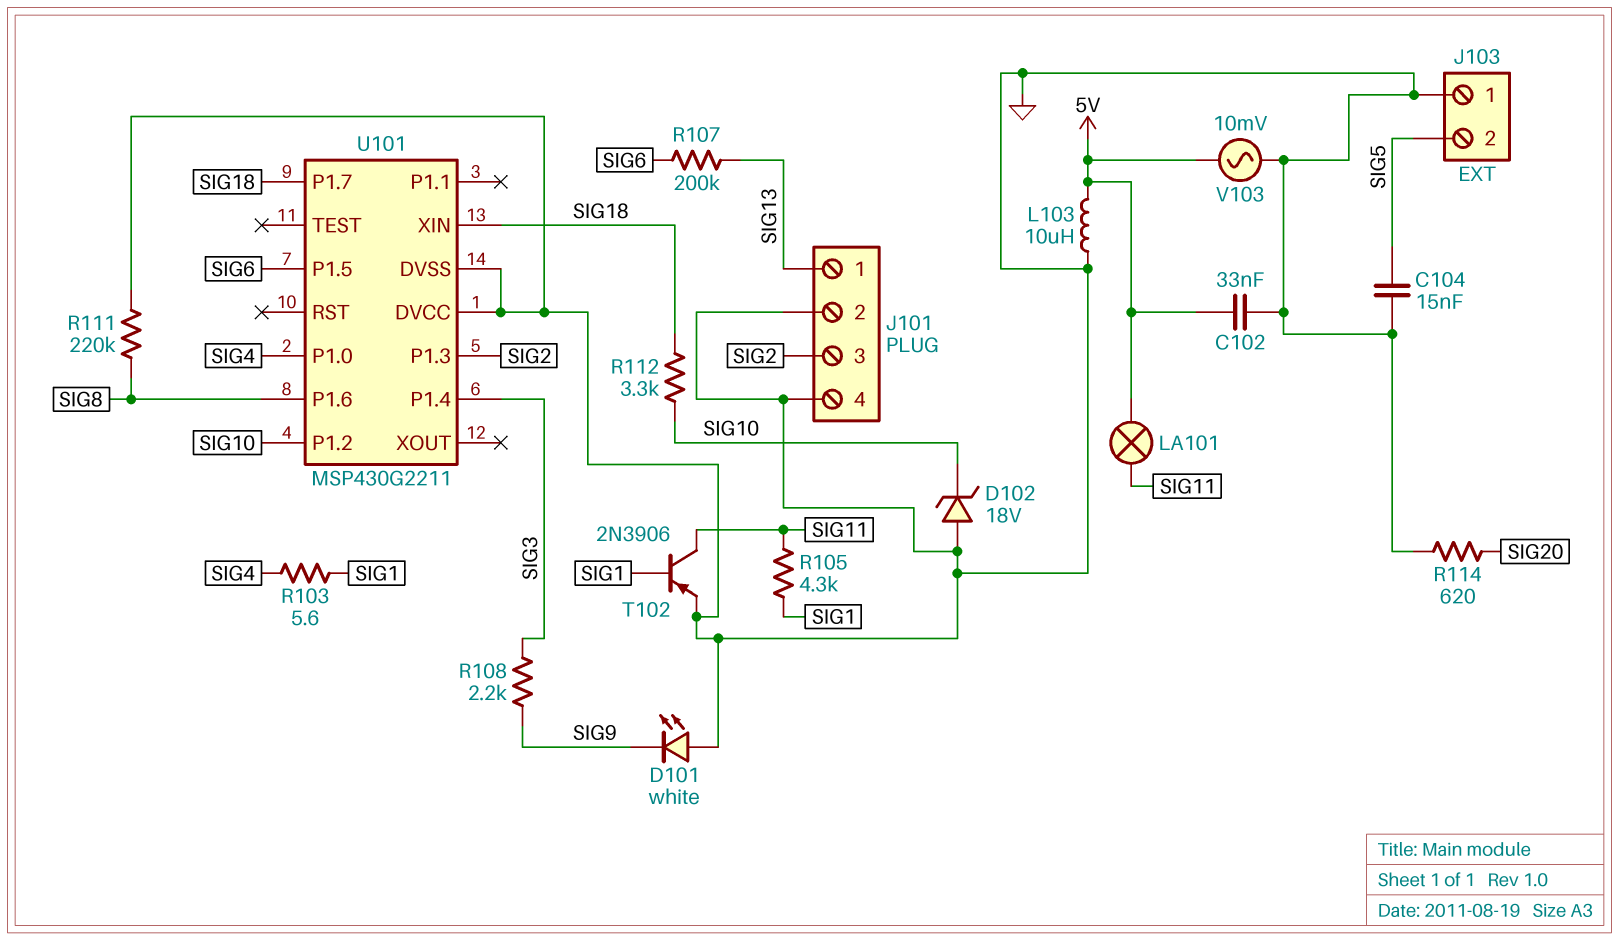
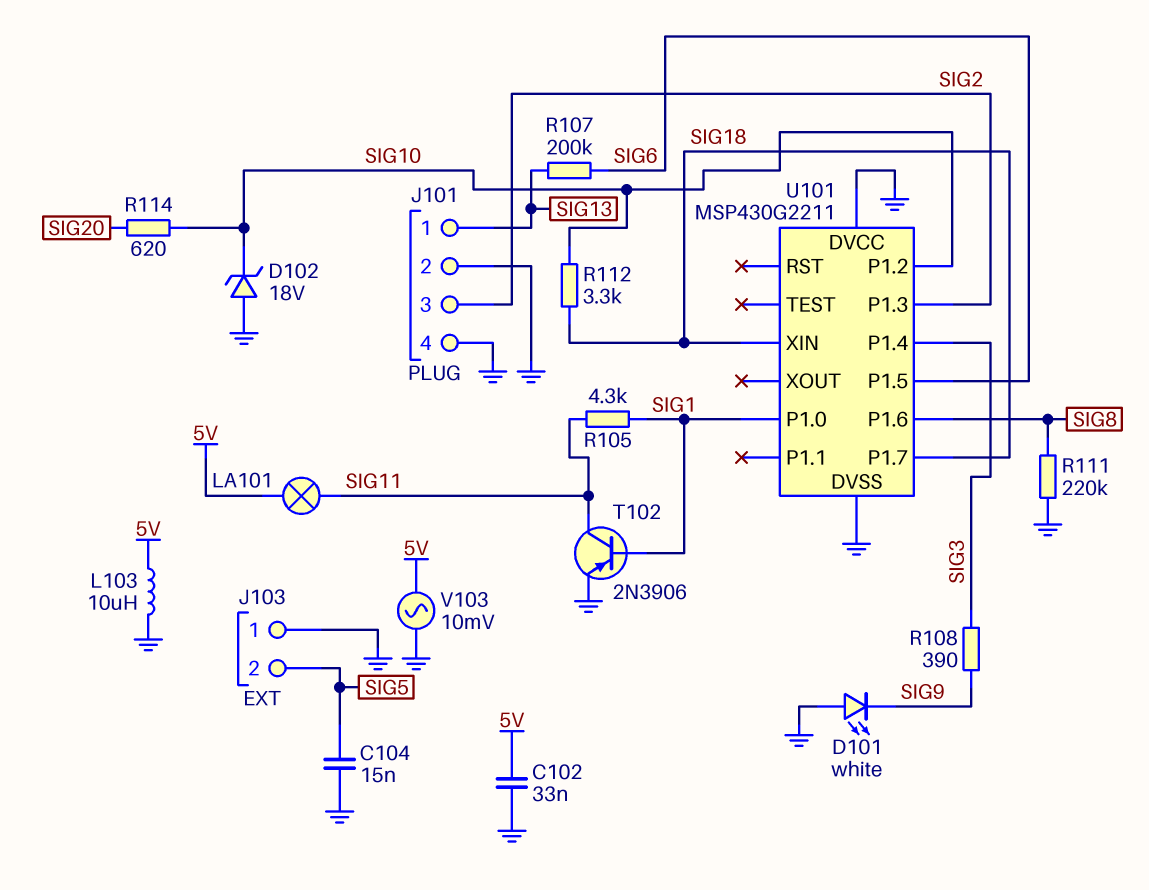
R103: 5.6 (SIG1, SIG4) -> none
R108: 2.2k (SIG3, SIG9) -> 390 (SIG3, SIG9)
R114: 620 (GND, SIG20) -> 620 (SIG10, SIG20)
U101 pin P1.0: SIG4 -> SIG1

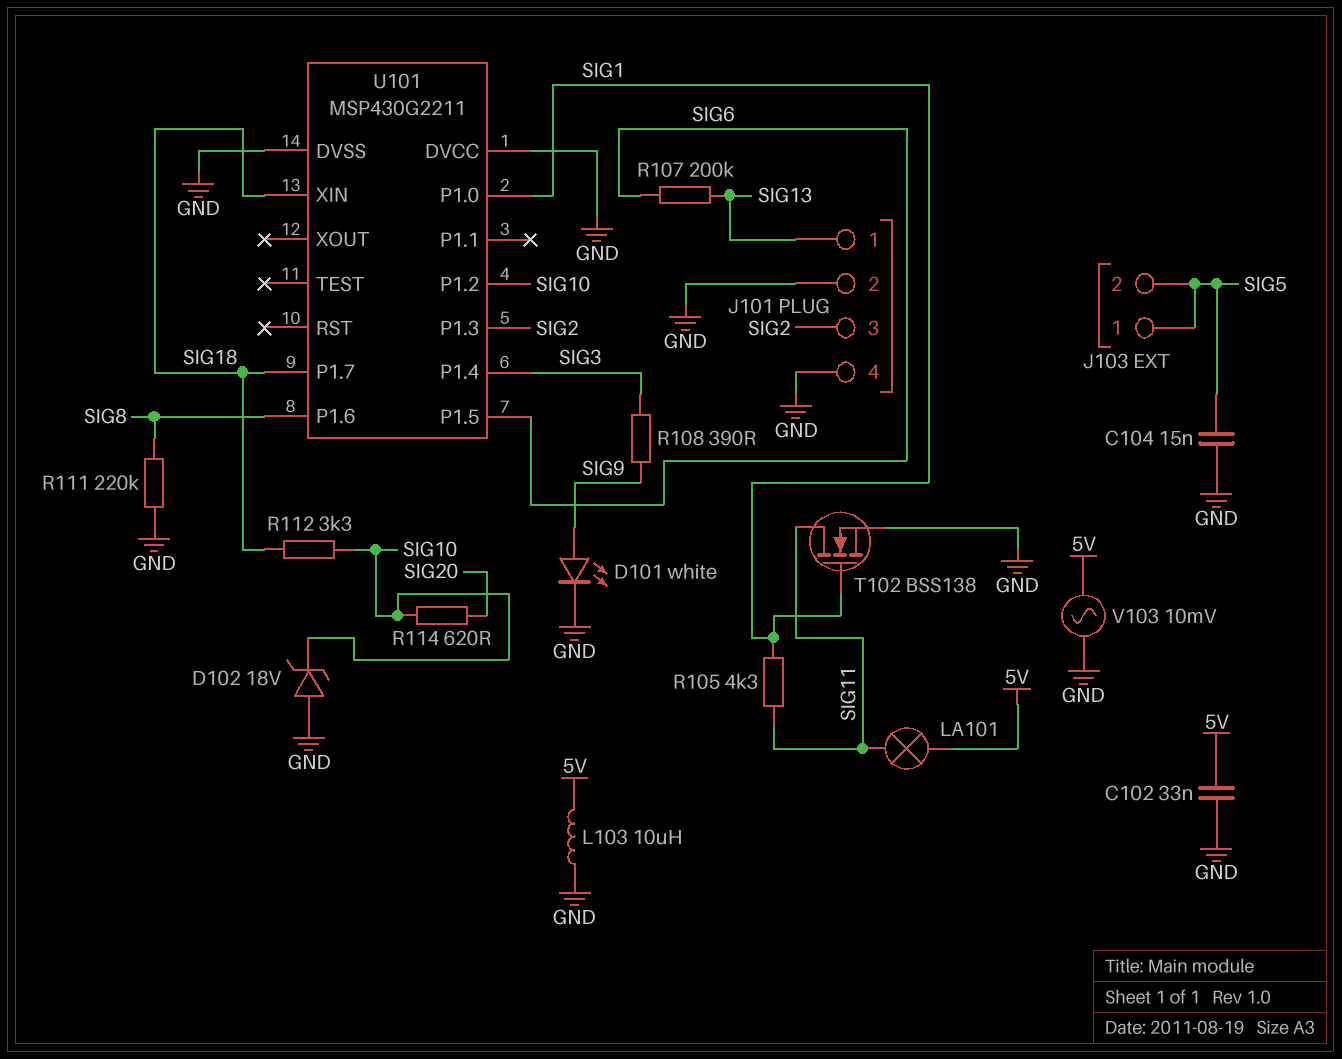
D101: LED white (A GND, K SIG9) -> LED white (A SIG9, K GND)
J103 pin 1: GND -> SIG5
T102: PNP 2N3906 (B SIG1, C SIG11, E GND) -> NMOS BSS138 (G SIG1, D SIG11, S GND)

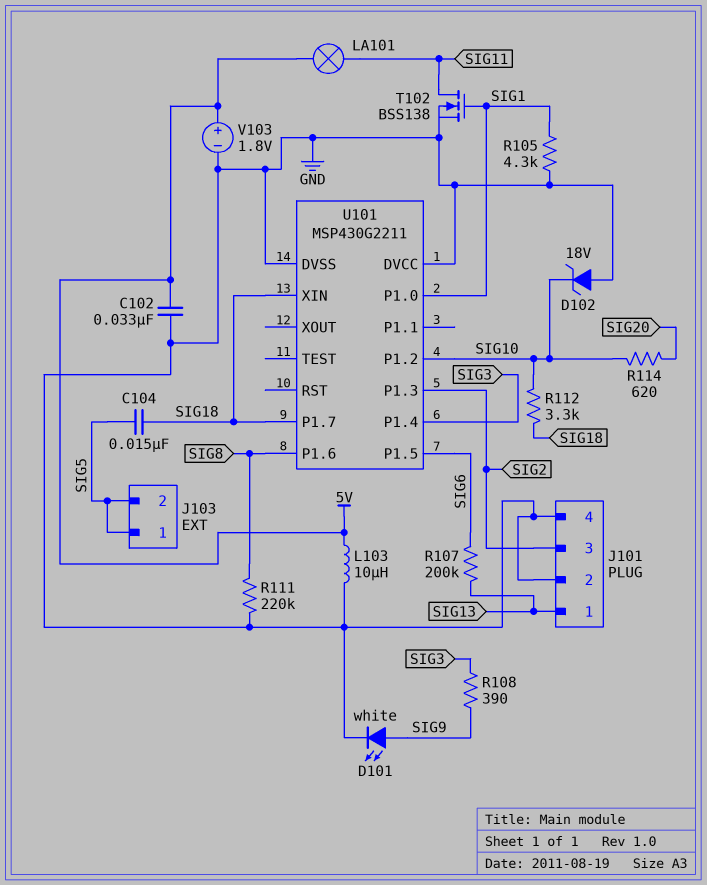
C104: 15nF (GND, SIG5) -> 15nF (SIG5, SIG18)
R105: 4.3k (SIG1, SIG11) -> 4.3k (GND, SIG1)
V103: AC 10mV (5V, GND) -> 1.8V (plus 5V, minus GND)

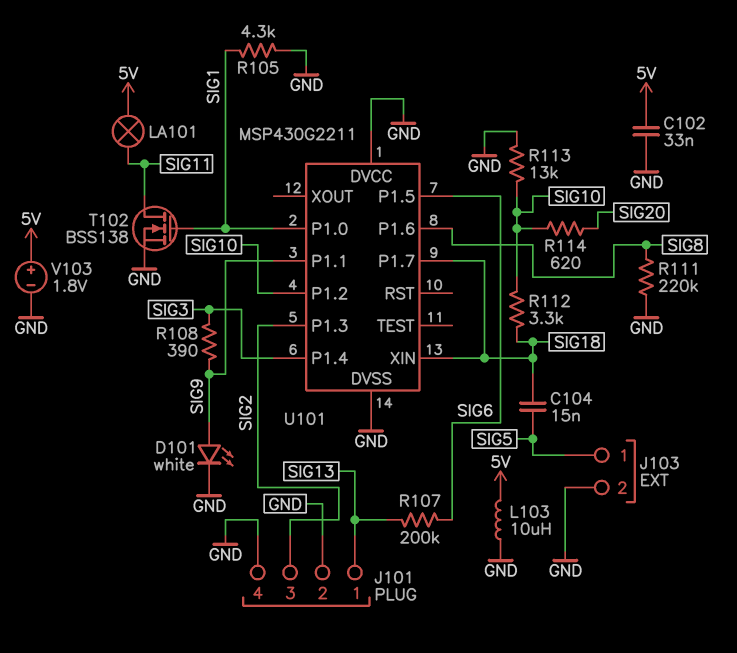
D102: zener 18V (A GND, K SIG10) -> none
J103 pin 2: SIG5 -> GND
R113: none -> 13k (GND, SIG10)
U101 pin P1.1: none -> SIG9

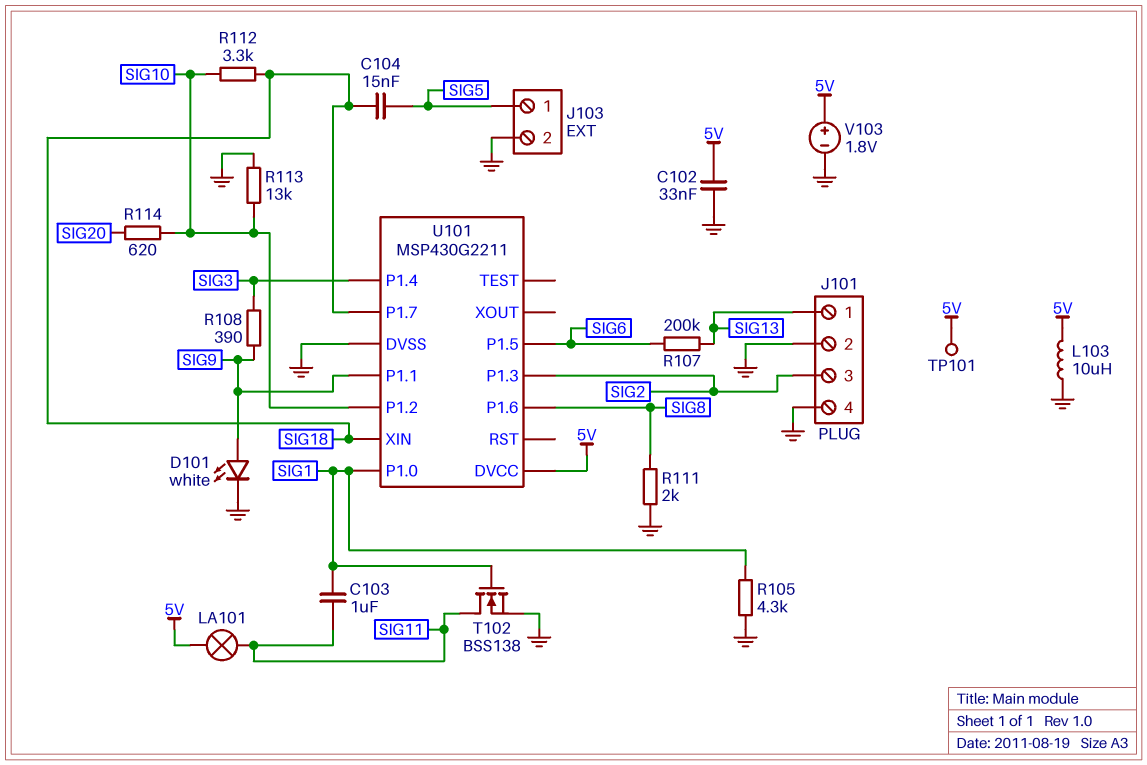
C103: none -> 1uF (SIG1, SIG11)
R111: 220k (GND, SIG8) -> 2k (GND, SIG8)
TP101: none -> test point (5V)
U101 pin DVCC: GND -> 5V

